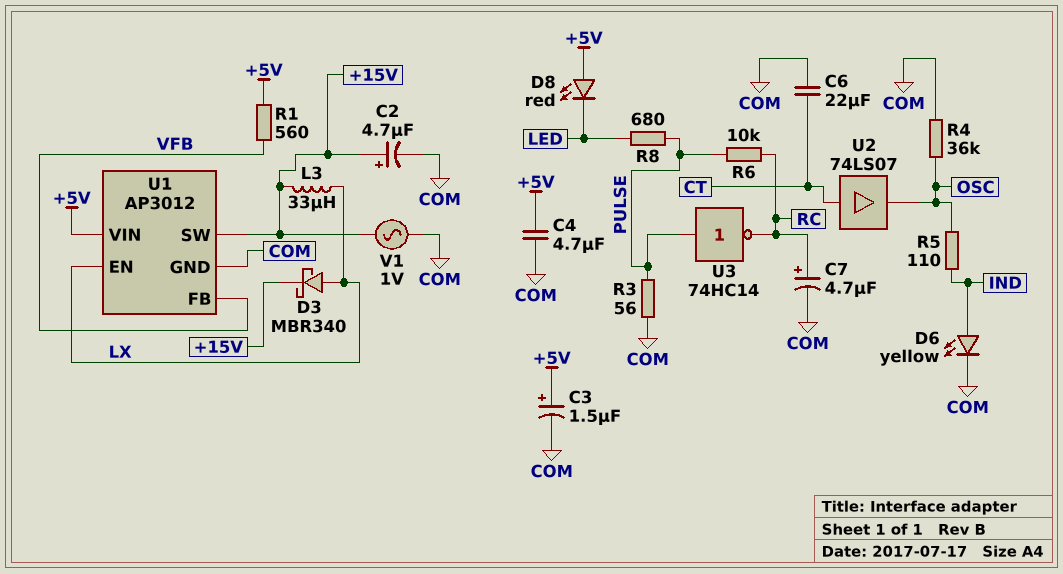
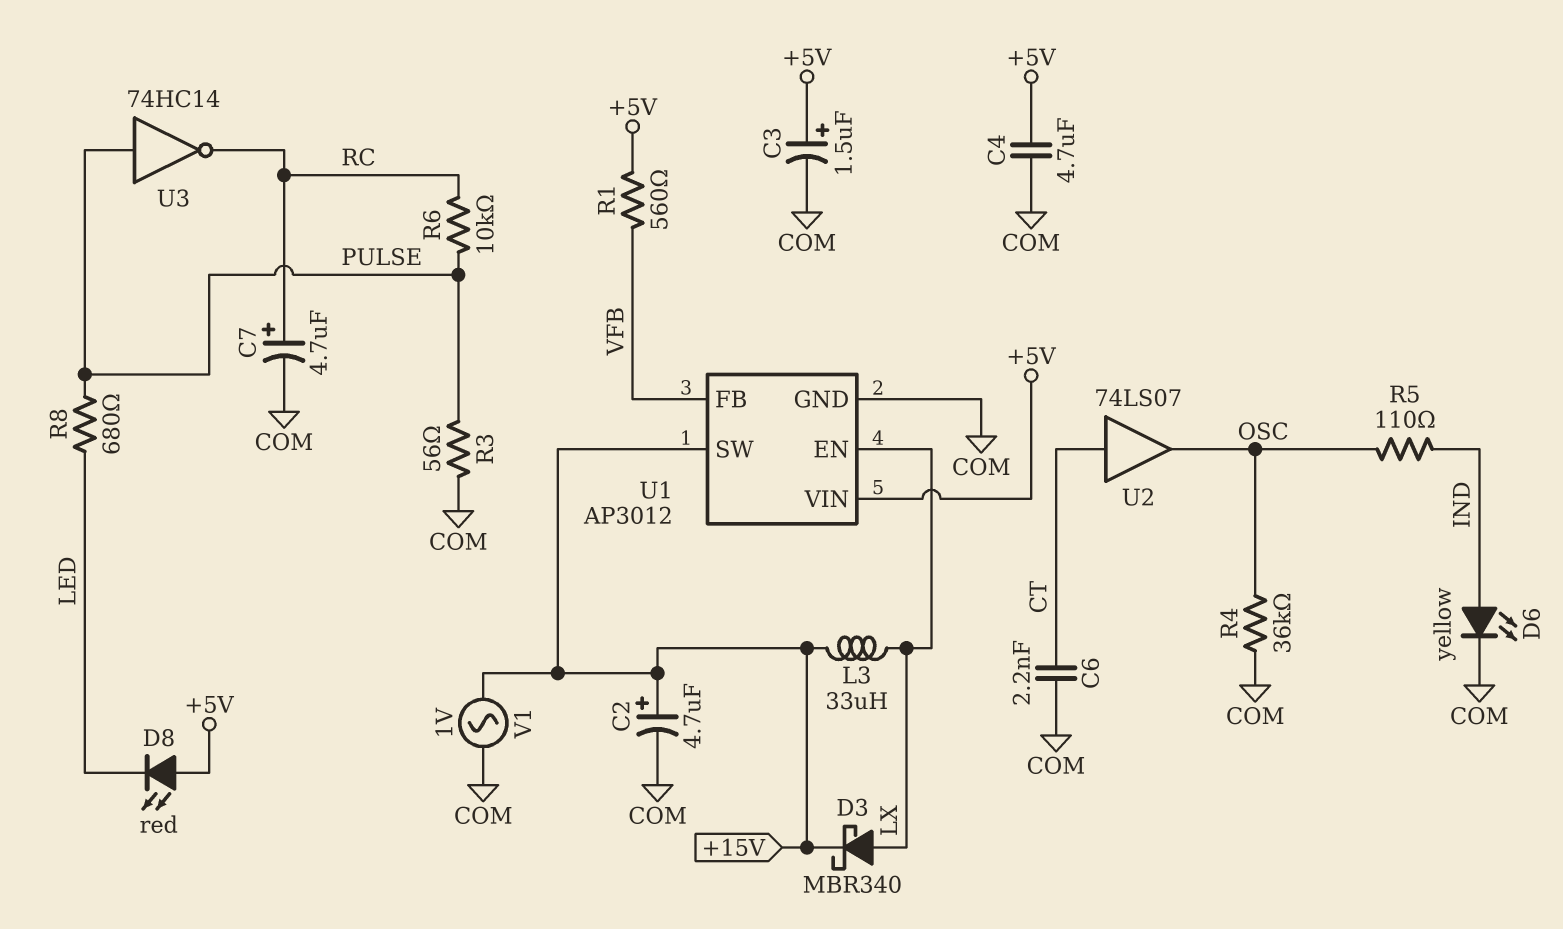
C6: 22uF (COM, CT) -> 2.2nF (COM, CT)

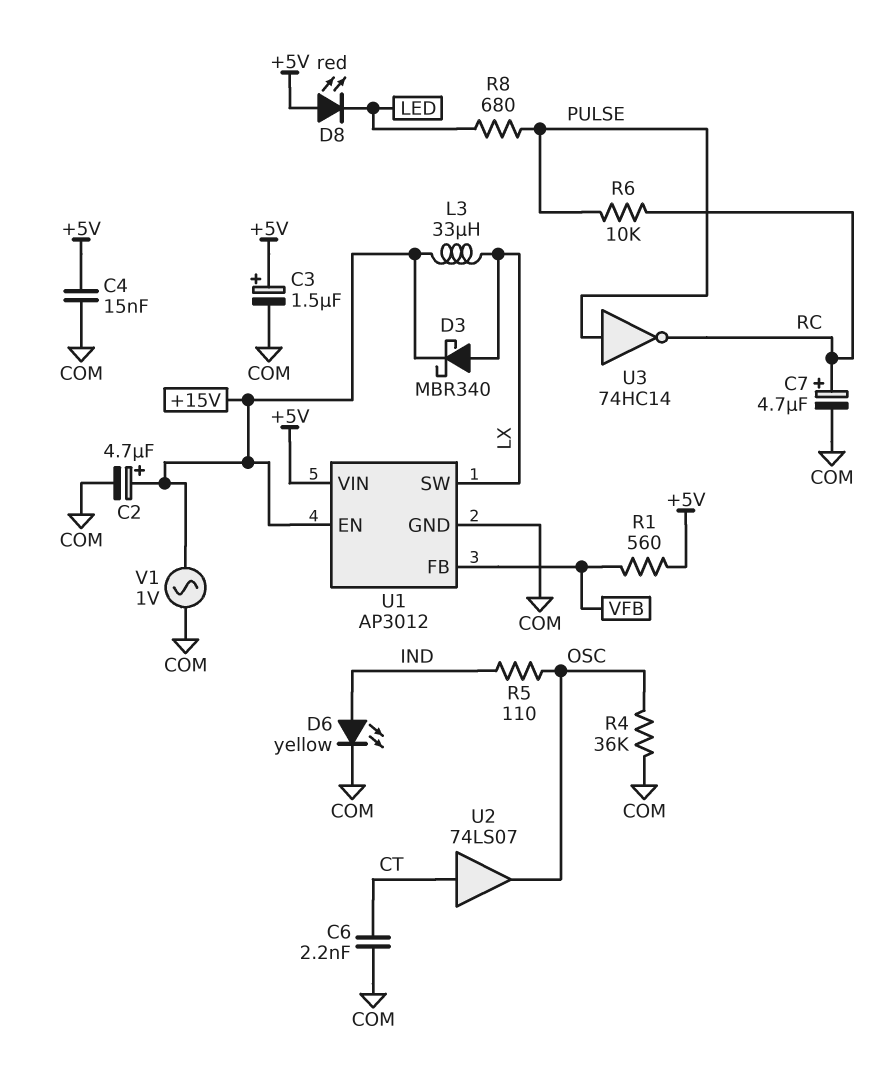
C4: 4.7uF (+5V, COM) -> 15nF (+5V, COM)
R3: 56 (COM, PULSE) -> none
U1 pin EN: LX -> +15V
U1 pin SW: +15V -> LX

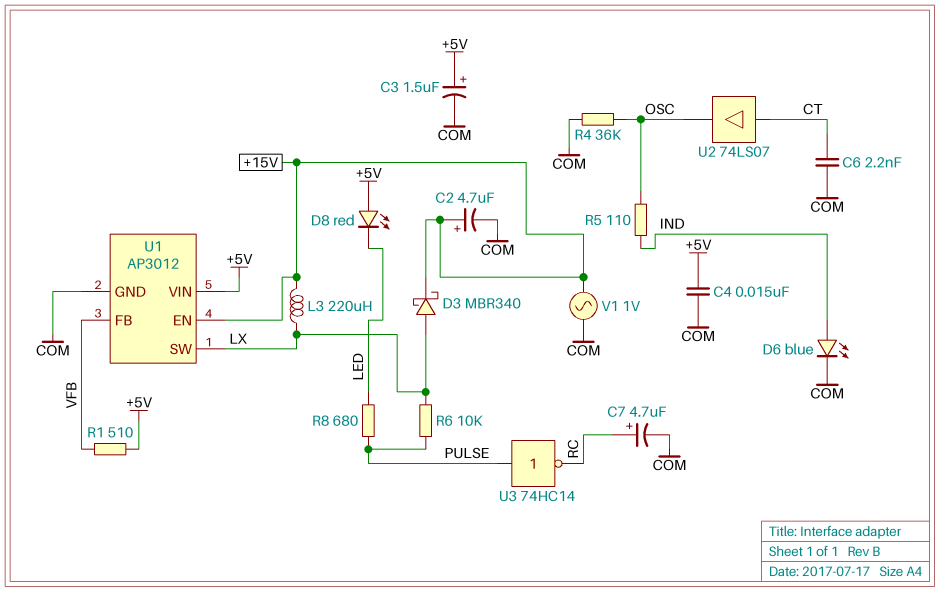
D6: LED yellow (A IND, K COM) -> LED blue (A IND, K COM)
L3: 33uH (+15V, LX) -> 220uH (+15V, LX)
R1: 560 (+5V, VFB) -> 510 (+5V, VFB)
R6: 10k (PULSE, RC) -> 10k (LX, PULSE)

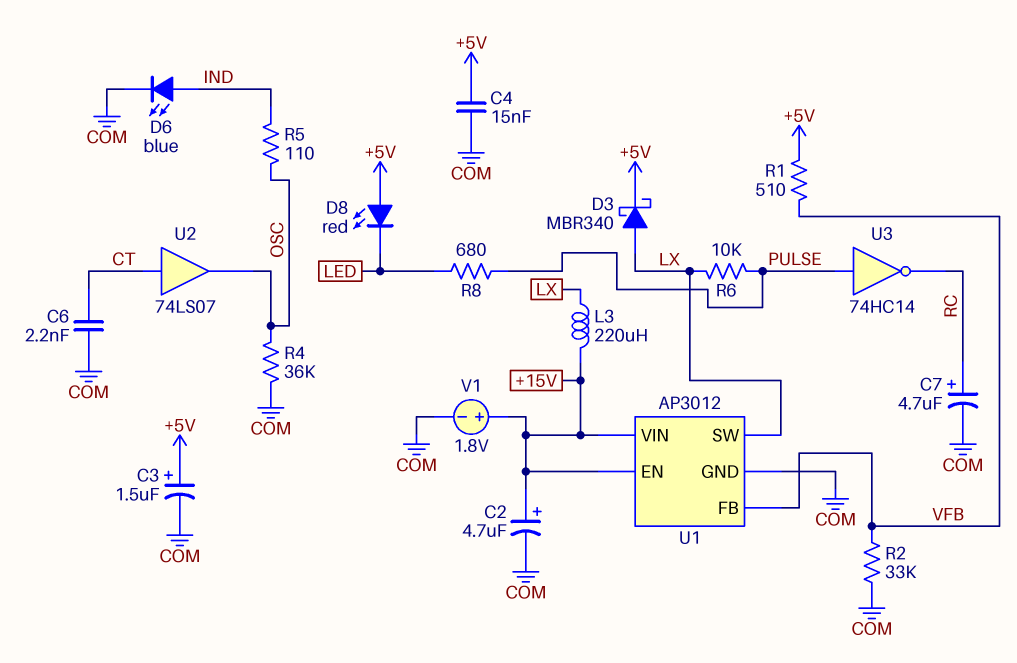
D3: schottky MBR340 (A LX, K +15V) -> schottky MBR340 (A LX, K +5V)
R2: none -> 33k (COM, VFB)
U1 pin VIN: +5V -> +15V
V1: AC 1V (+15V, COM) -> 1.8V (plus +15V, minus COM)

